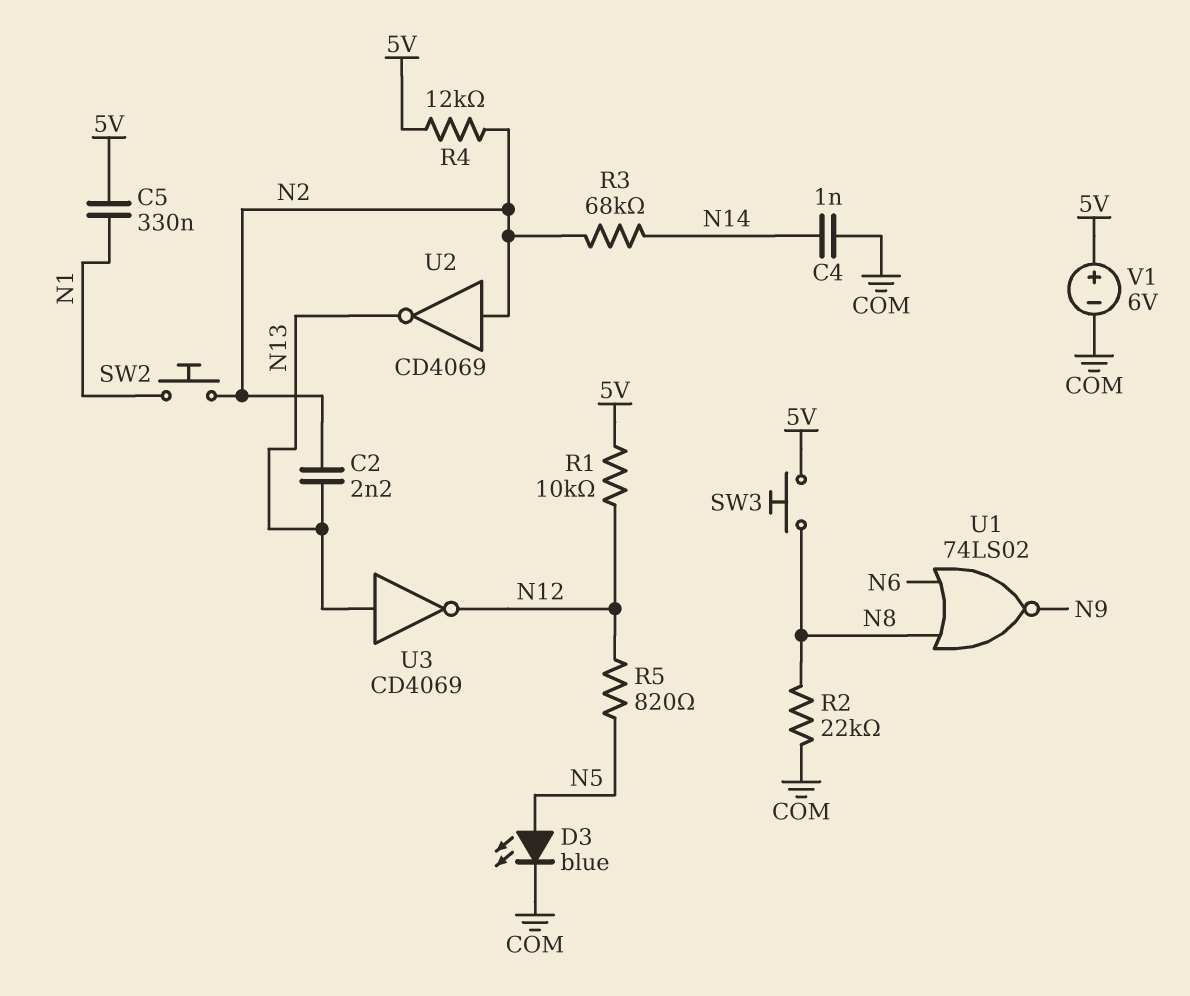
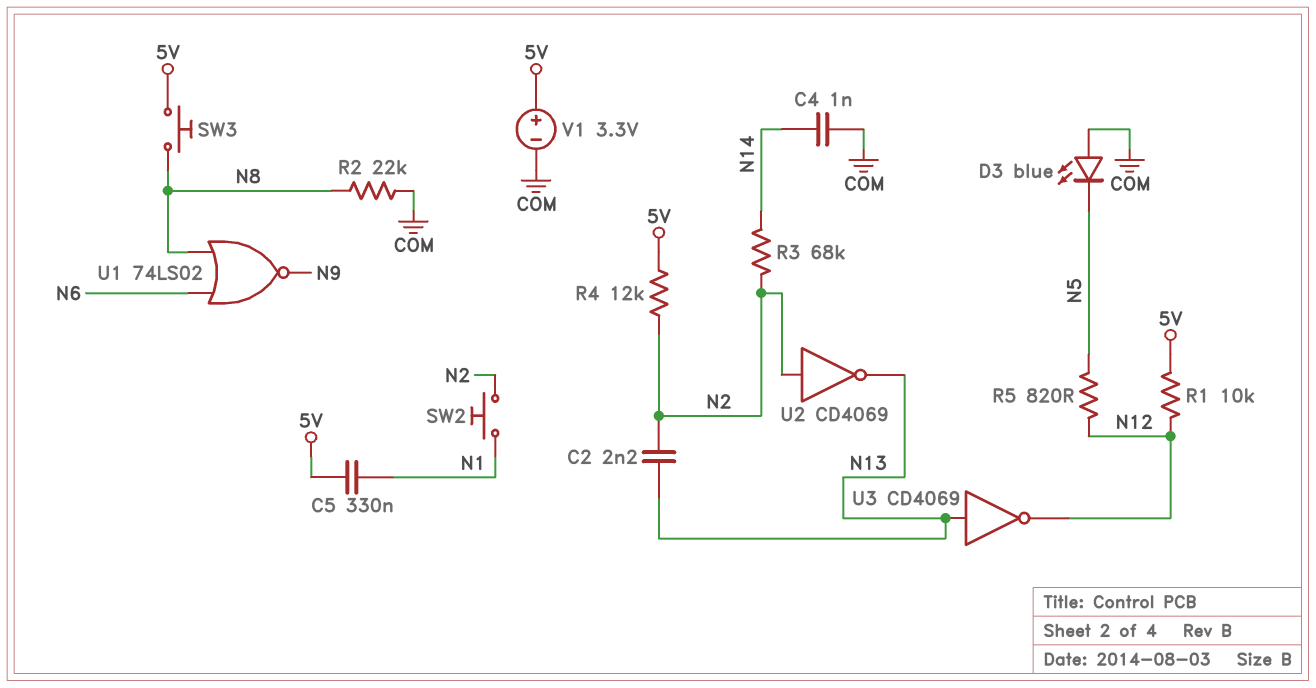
D3: LED blue (A N5, K COM) -> LED blue (A COM, K N5)
V1: 6V (plus 5V, minus COM) -> 3.3V (plus 5V, minus COM)

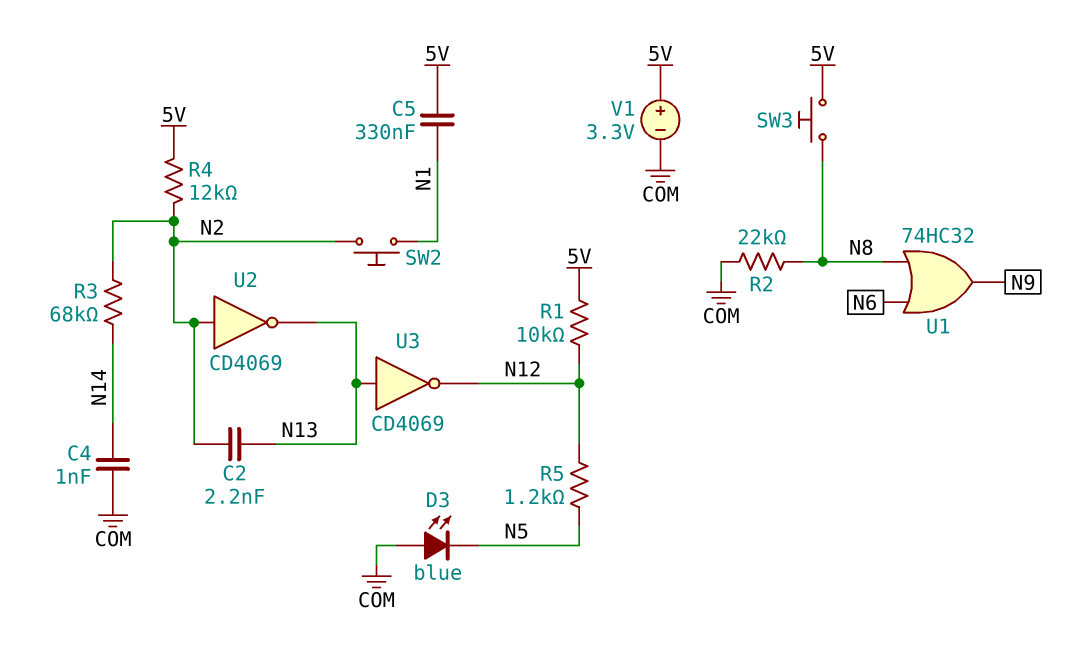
R5: 820 (N5, N12) -> 1.2k (N5, N12)
U1: NOR 74LS02 (in N6, in N8, out N9) -> OR 74HC32 (in N6, in N8, out N9)

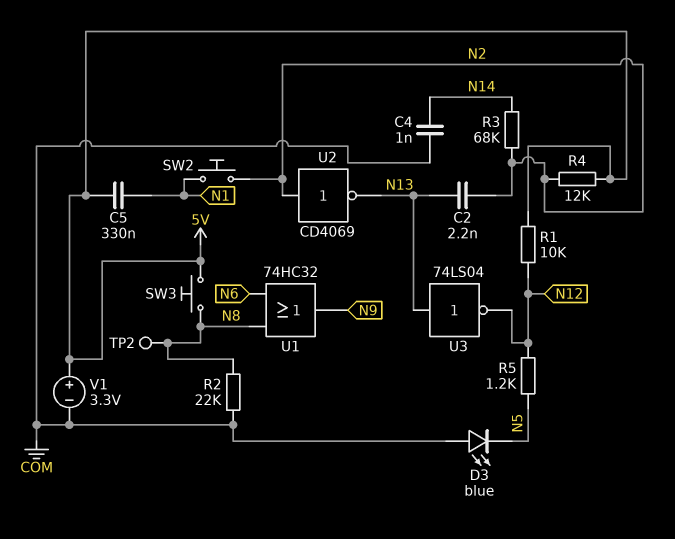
TP2: none -> test point (N8)
U3: NOT CD4069 (in N13, out N12) -> NOT 74LS04 (in N13, out N12)

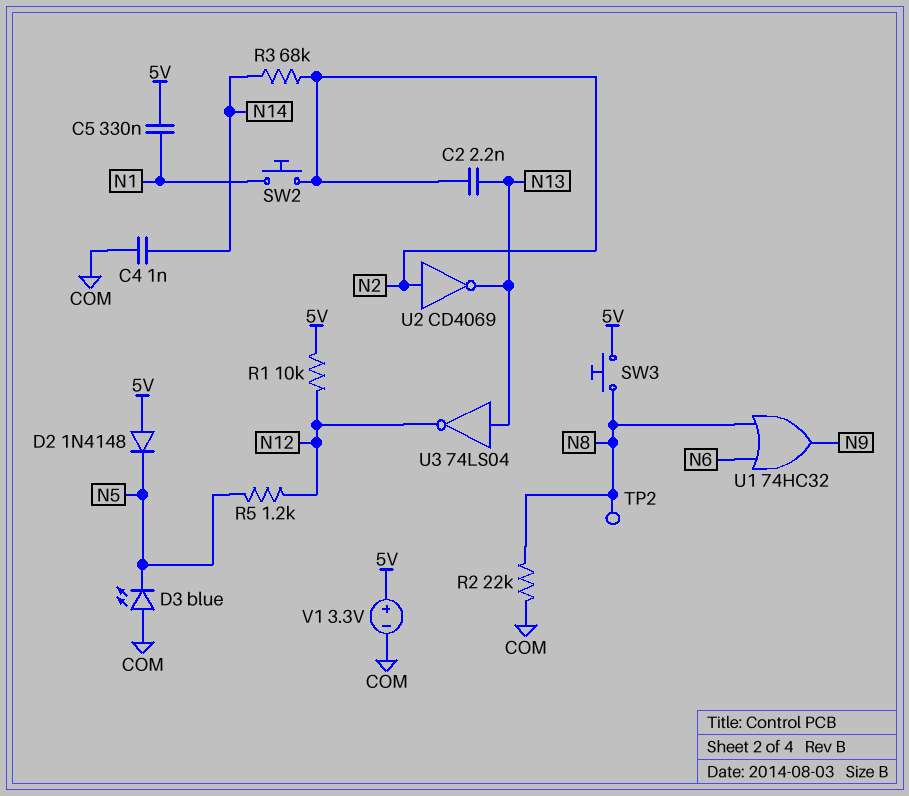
D2: none -> diode 1N4148 (A 5V, K N5)
R4: 12k (5V, N2) -> none

